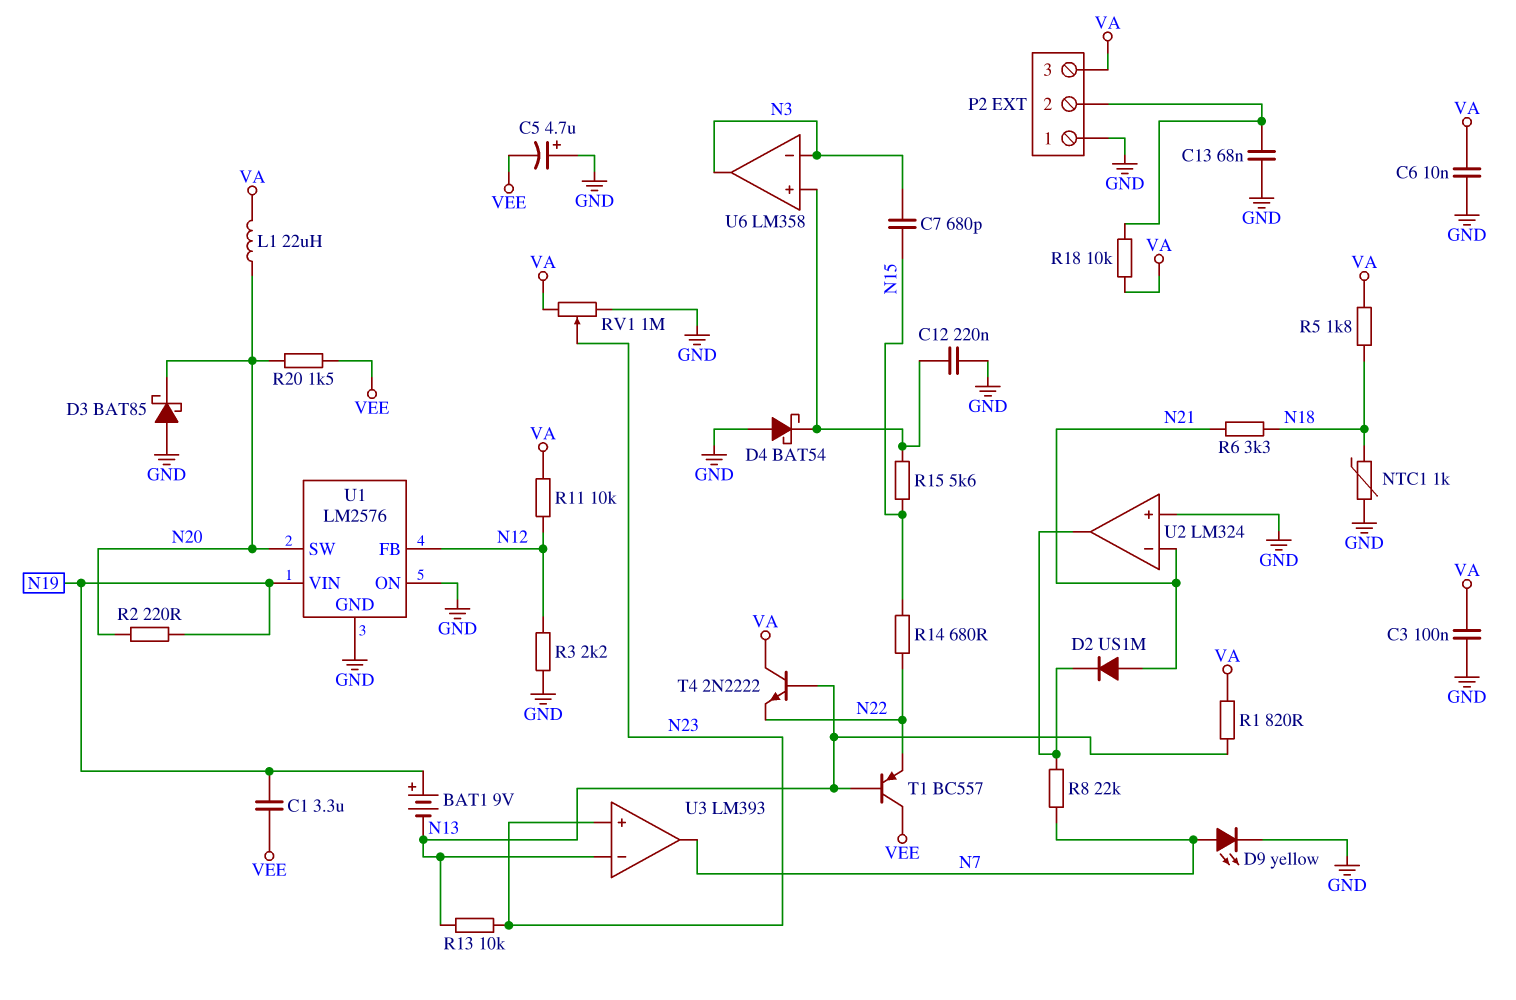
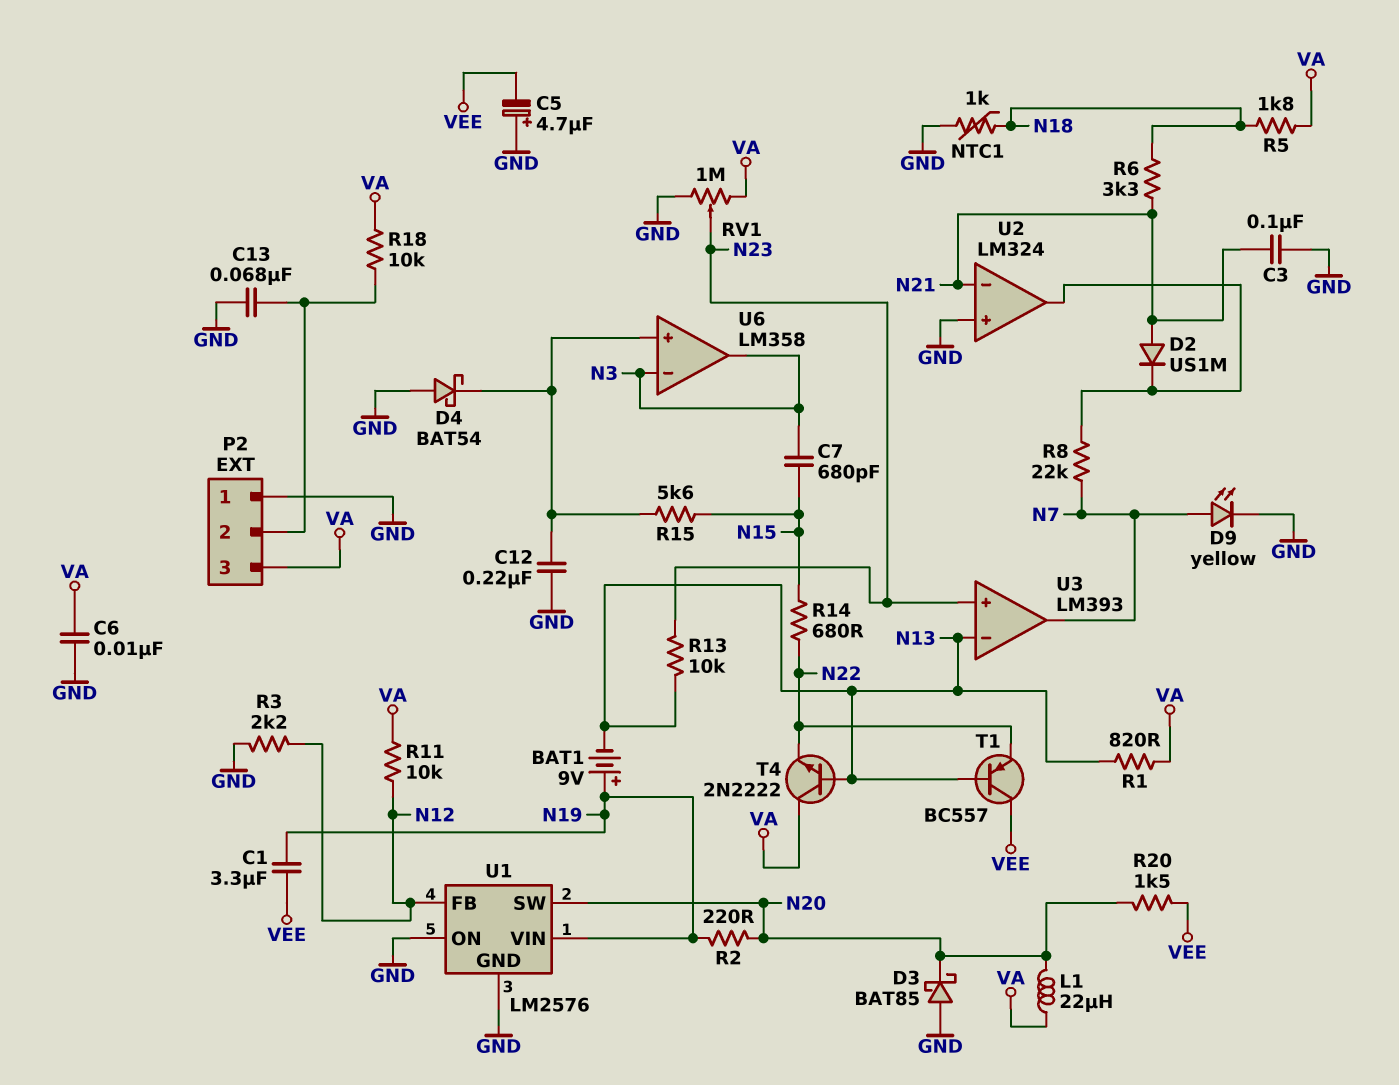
C3: 100nF (GND, VA) -> 100nF (GND, N21)

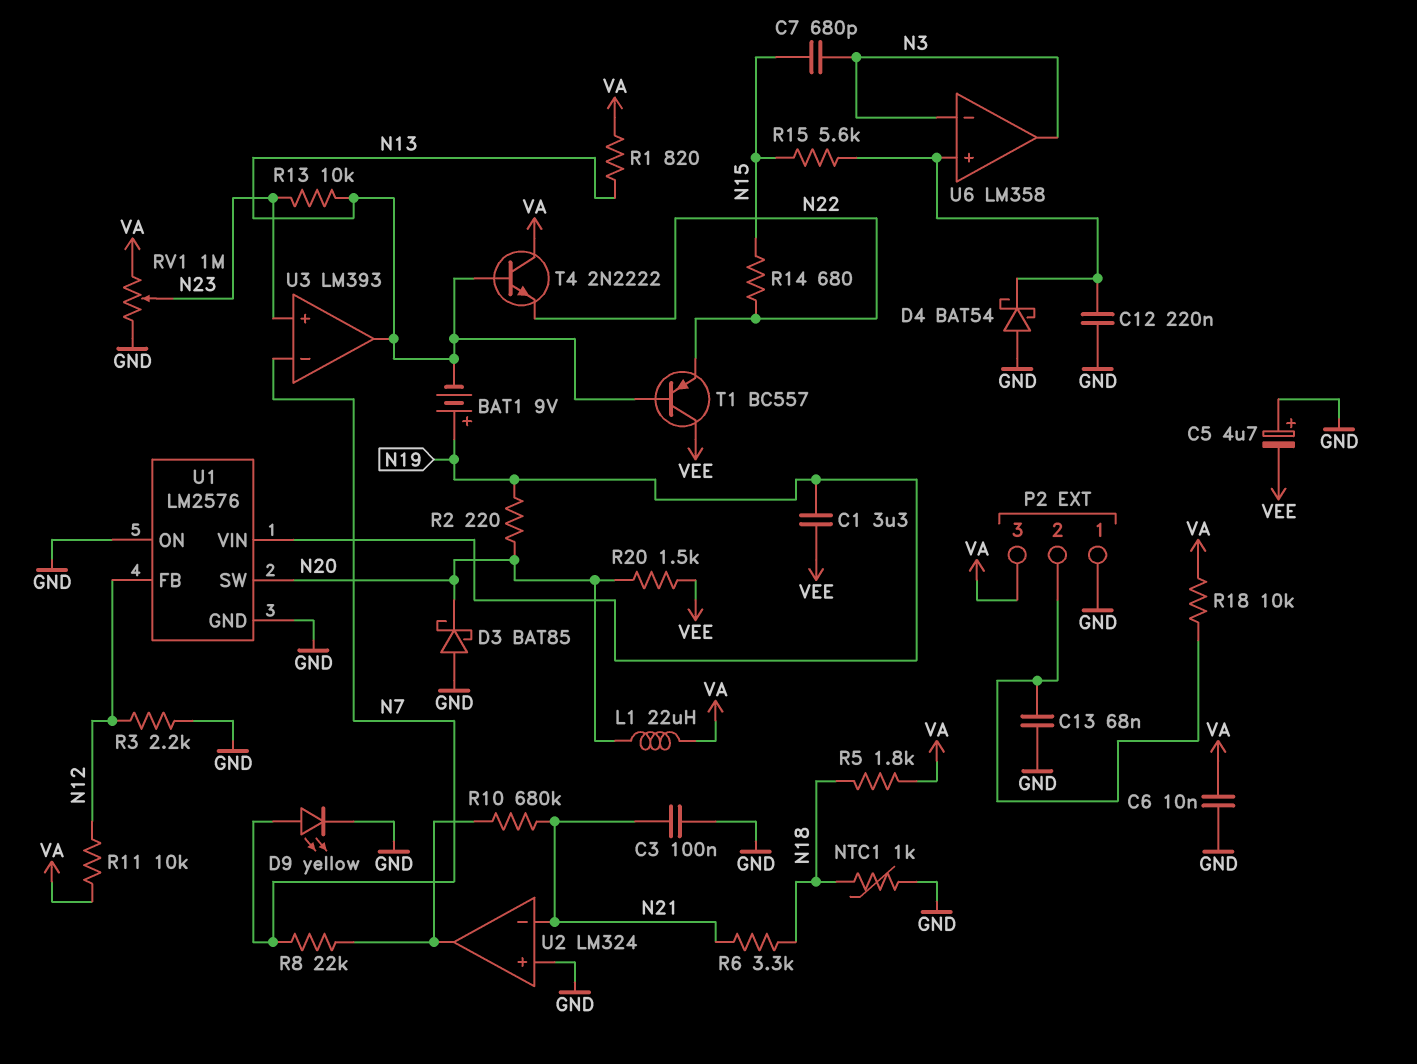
D2: diode US1M (A N21, K U2/out) -> none
R10: none -> 680k (N21, U2/out)
U3 pin in-: N13 -> N7
U3 pin out: N7 -> N13

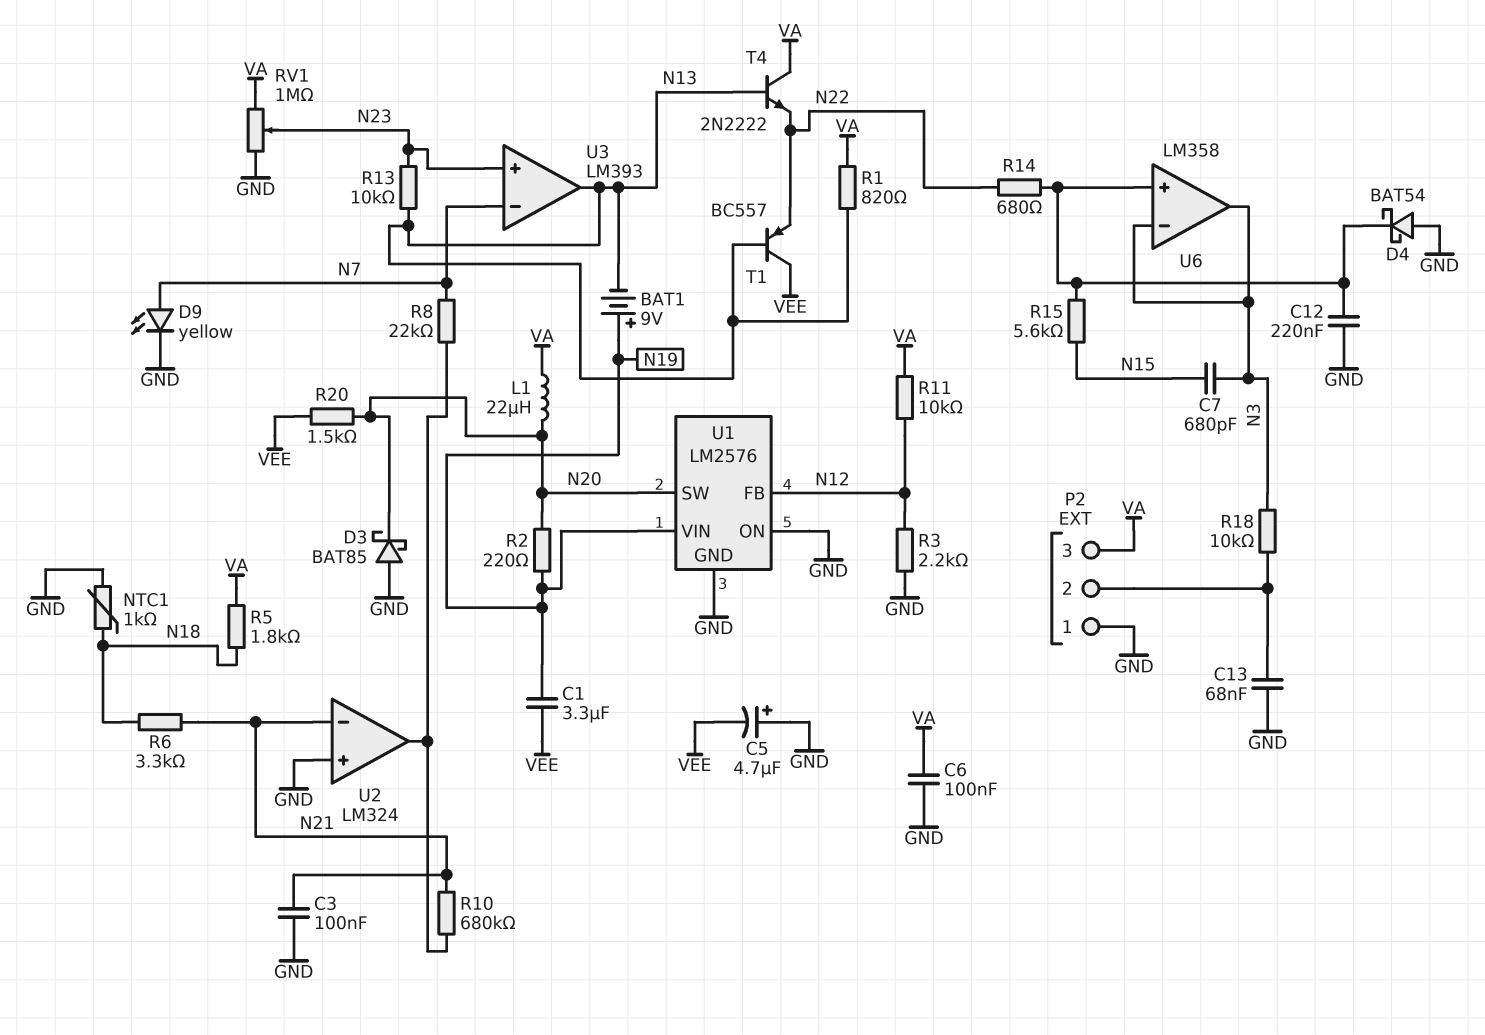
C6: 10nF (GND, VA) -> 100nF (GND, VA)
R14: 680 (N15, N22) -> 680 (N22, U6/in+)
R18: 10k (P2/2, VA) -> 10k (N3, P2/2)

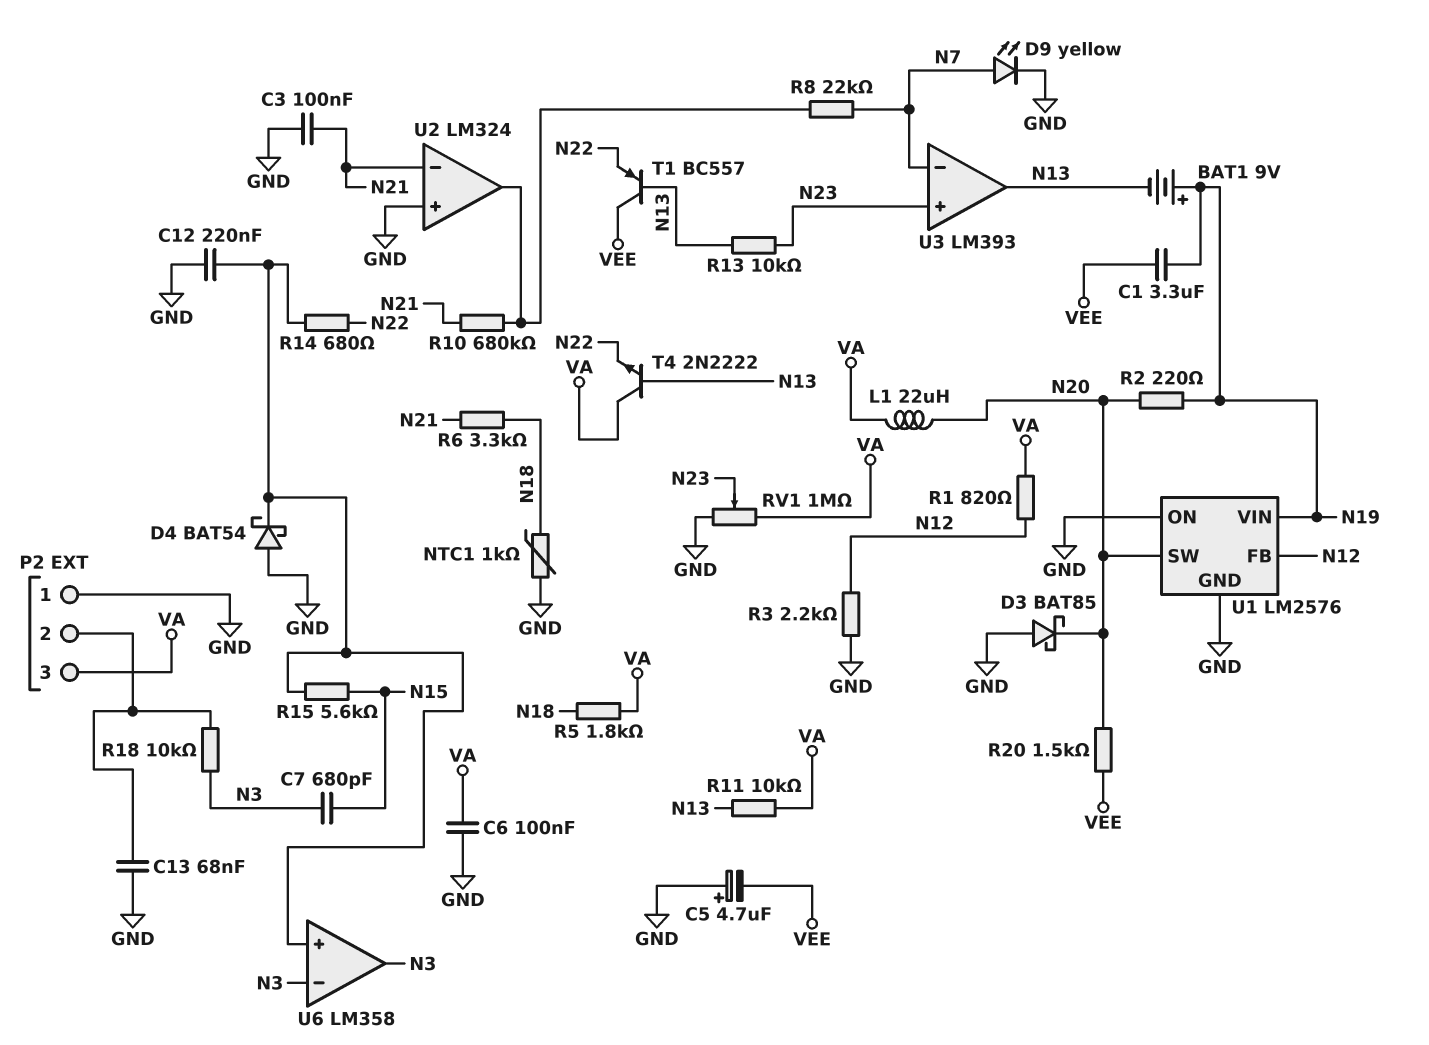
R1: 820 (N13, VA) -> 820 (N12, VA)
R11: 10k (N12, VA) -> 10k (N13, VA)

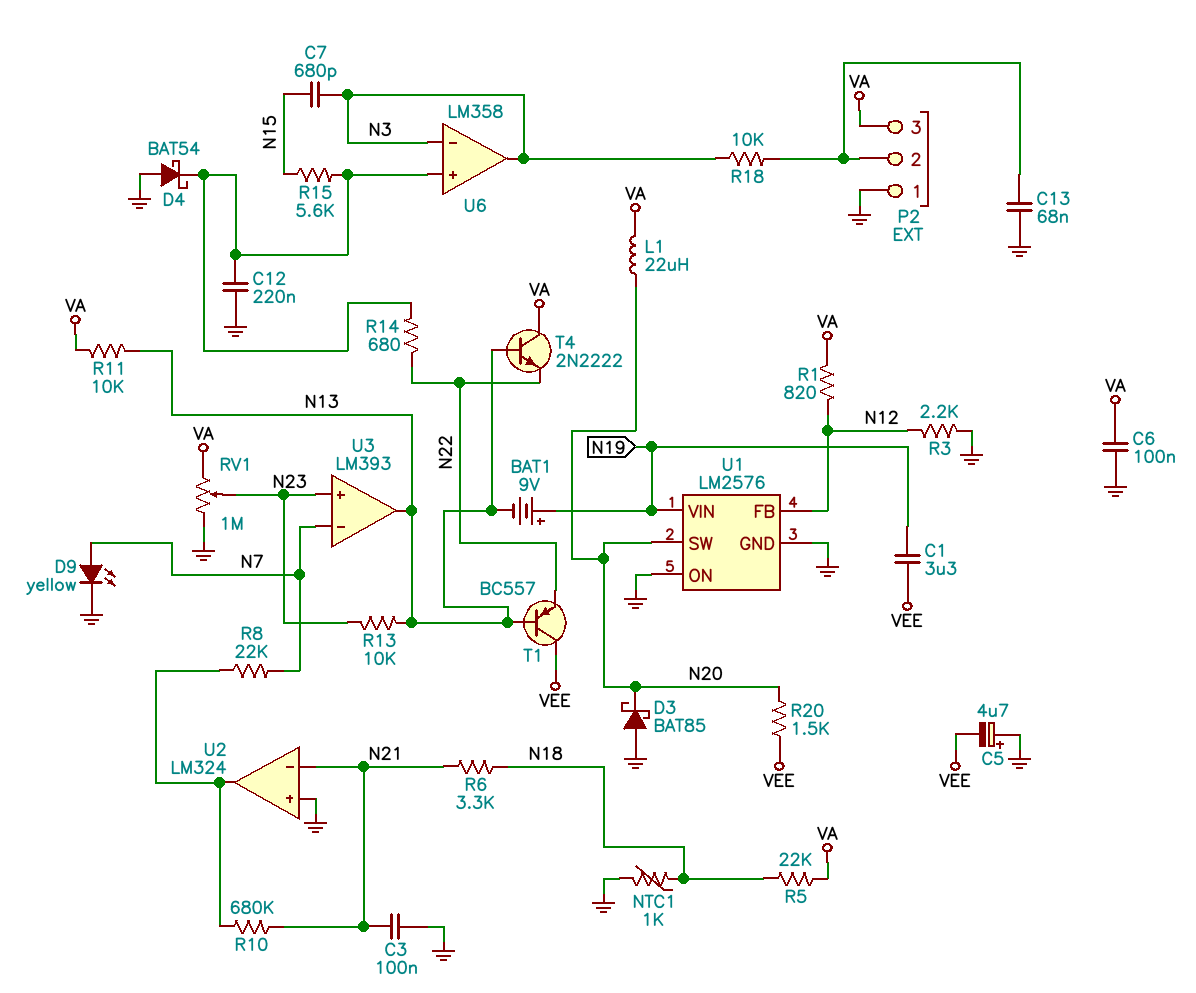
R2: 220 (N19, N20) -> none
R5: 1.8k (N18, VA) -> 22k (N18, VA)

